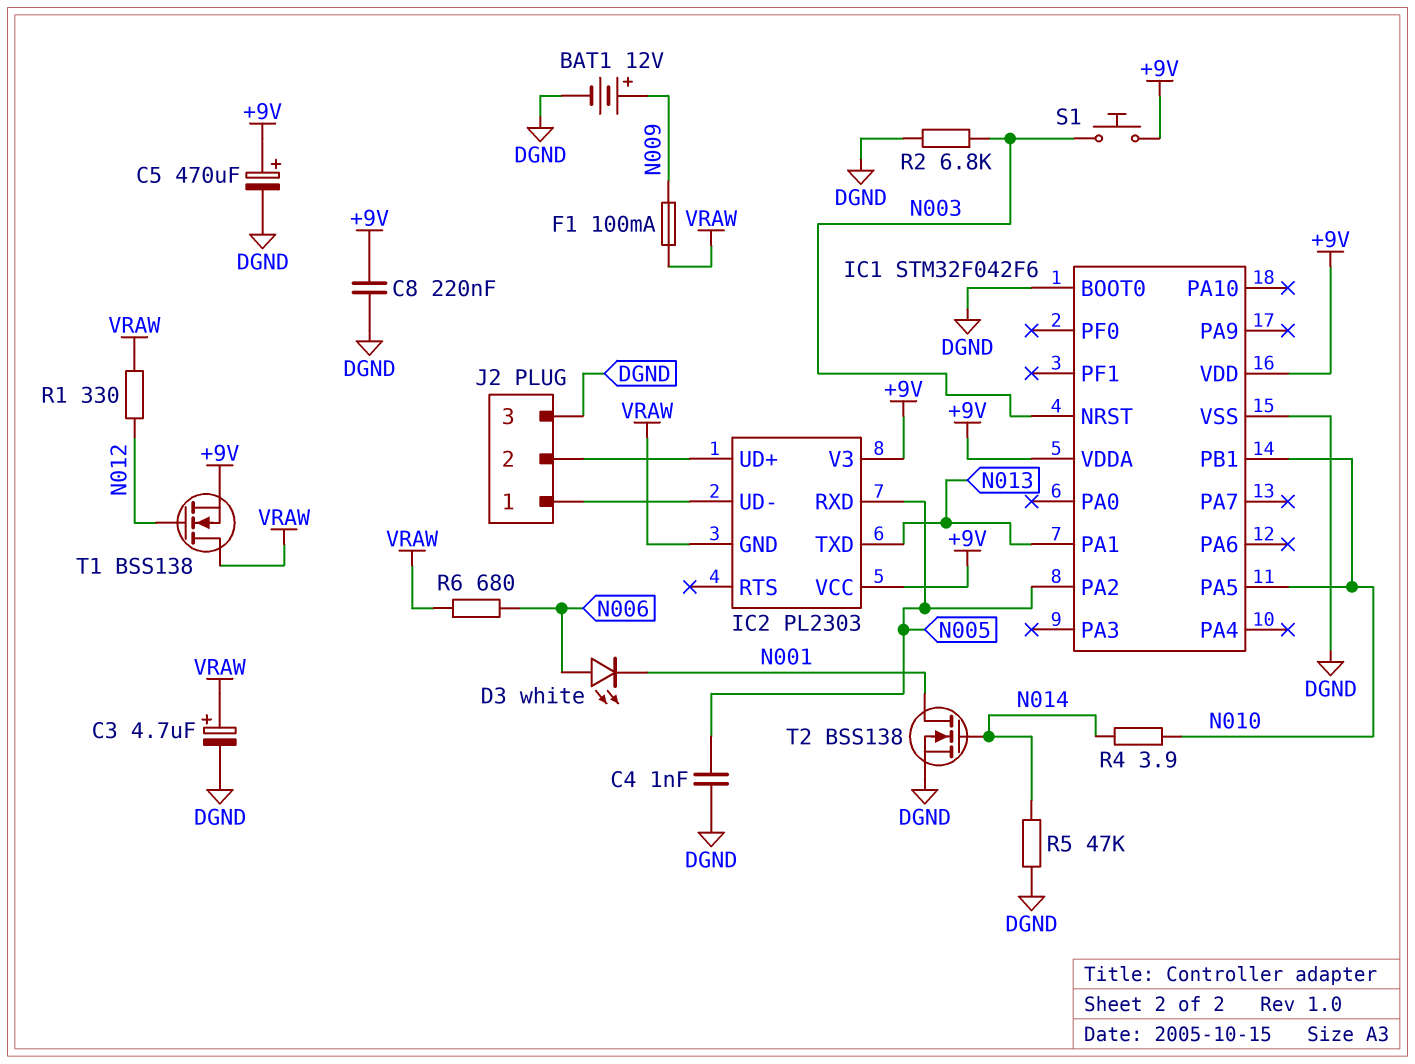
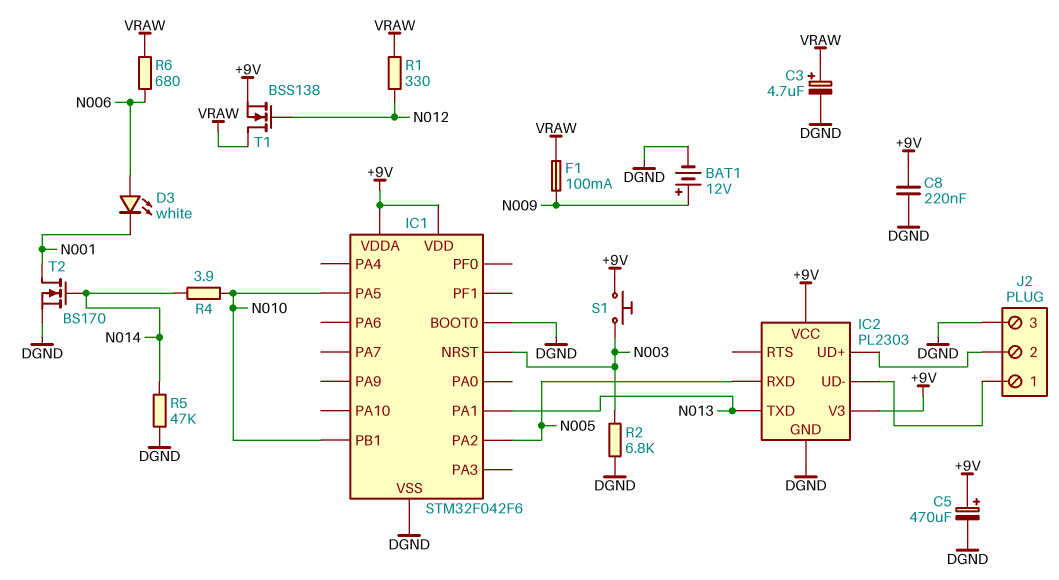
C4: 1nF (DGND, N005) -> none
IC2 pin GND: VRAW -> DGND
T2: NMOS BSS138 (G N014, D N001, S DGND) -> NMOS BS170 (G N014, D N001, S DGND)

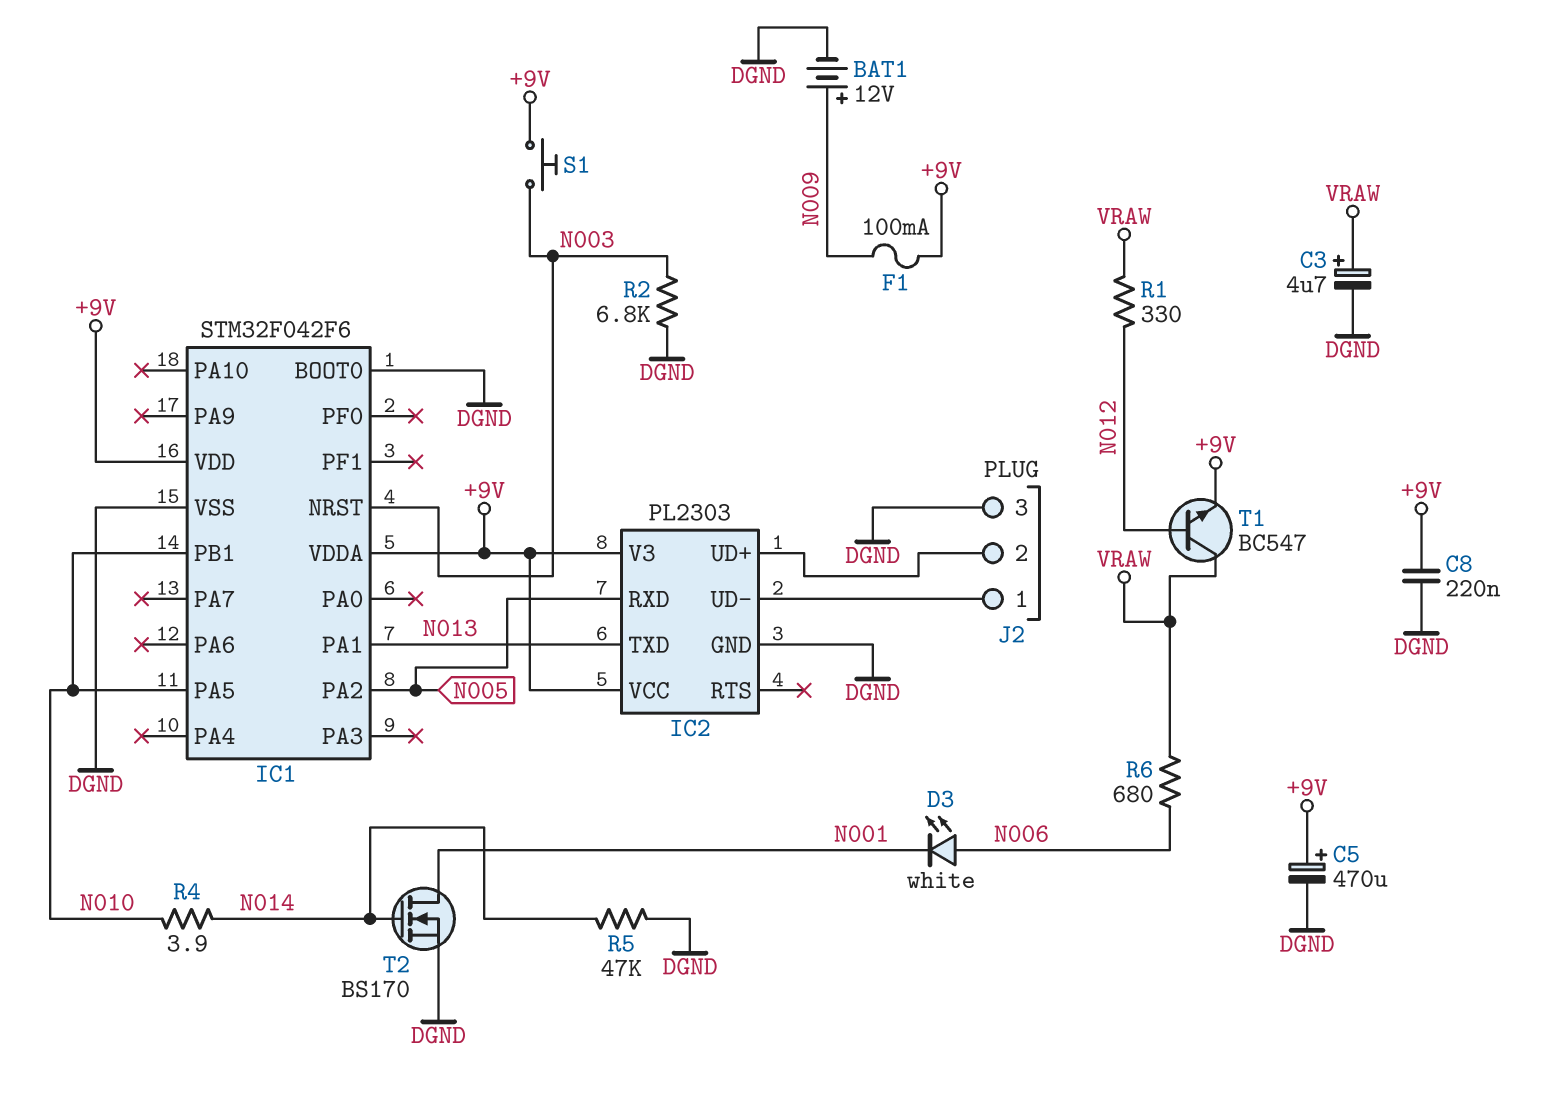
F1: 100mA (N009, VRAW) -> 100mA (+9V, N009)
T1: NMOS BSS138 (G N012, D VRAW, S +9V) -> NPN BC547 (B N012, C VRAW, E +9V)

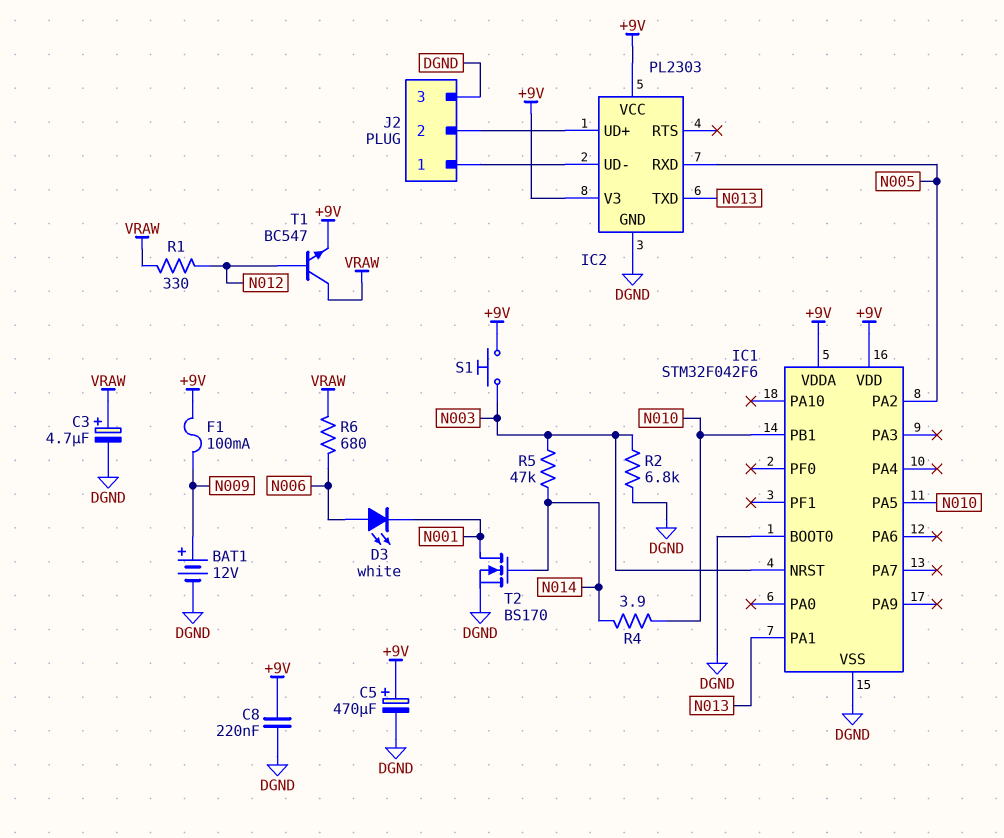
R5: 47k (DGND, N014) -> 47k (N003, N014)

